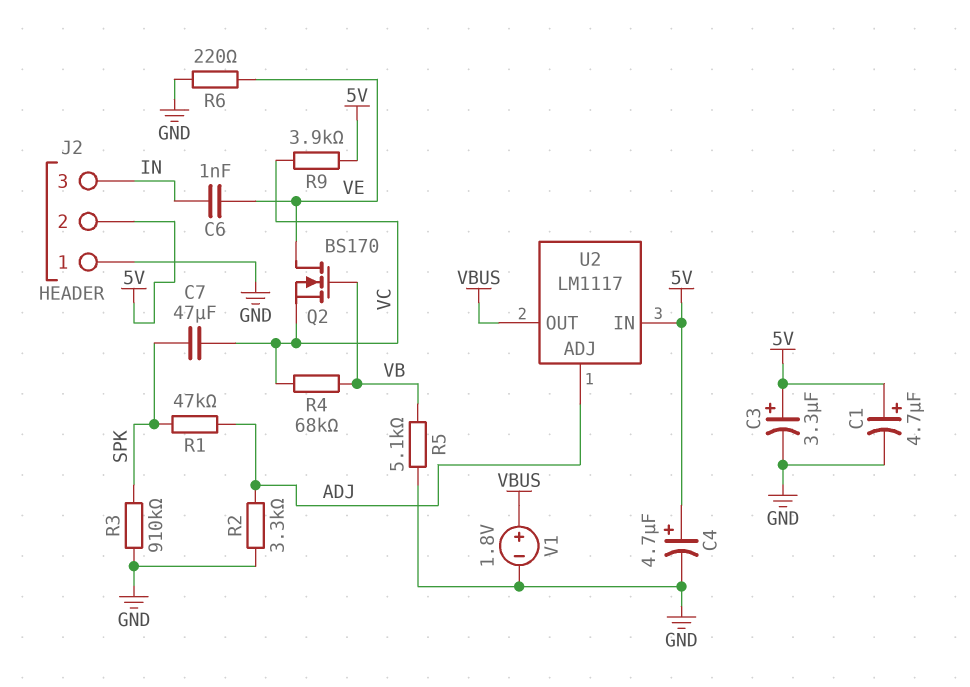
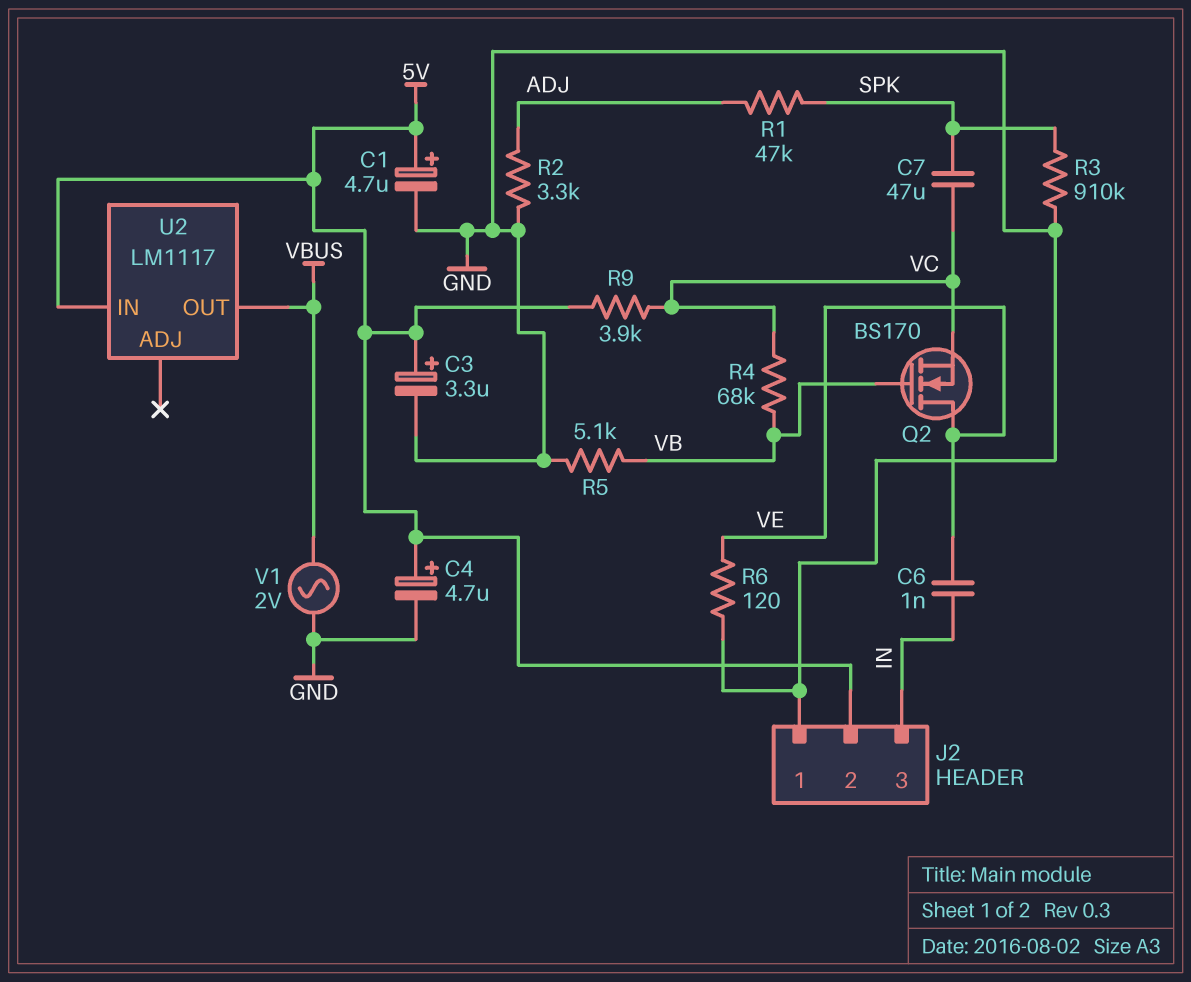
R6: 220 (GND, VE) -> 120 (GND, VE)
U2 pin ADJ: ADJ -> none
V1: 1.8V (plus VBUS, minus GND) -> AC 2V (GND, VBUS)

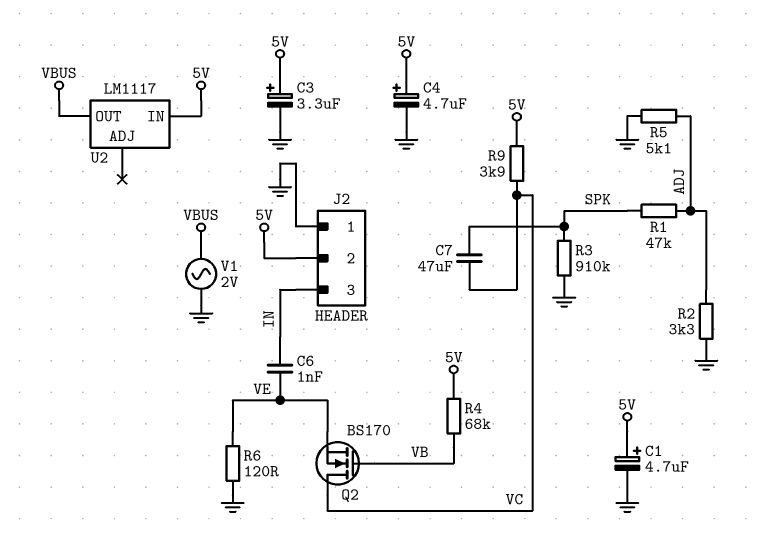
Q2: NMOS BS170 (G VB, D VE, S VC) -> NMOS BS170 (G VB, D VC, S VE)
R4: 68k (VB, VC) -> 68k (5V, VB)
R5: 5.1k (GND, VB) -> 5.1k (ADJ, GND)

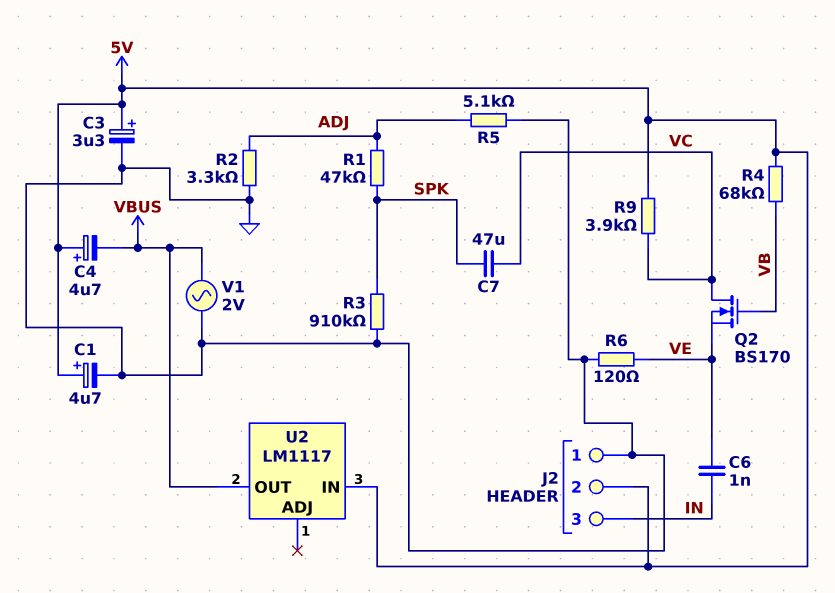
C4: 4.7uF (plus 5V, minus GND) -> 4.7uF (plus 5V, minus VBUS)

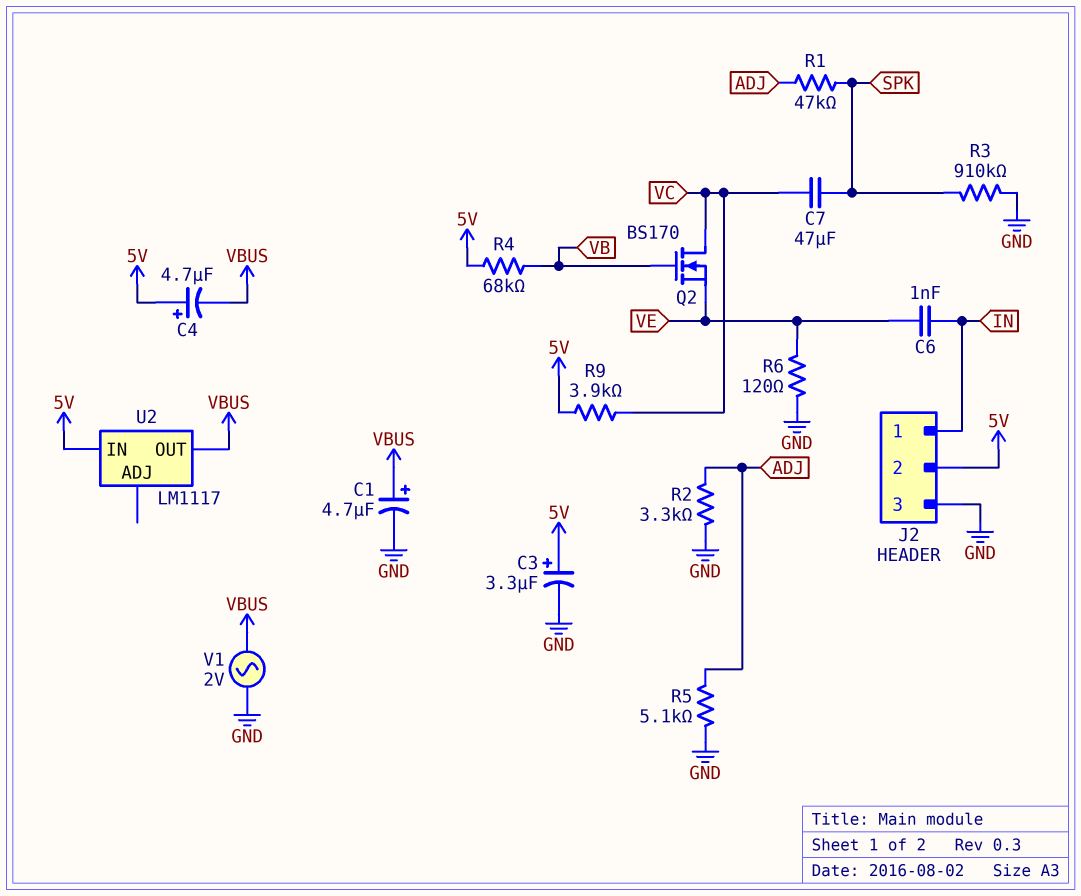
C1: 4.7uF (plus 5V, minus GND) -> 4.7uF (plus VBUS, minus GND)
J2 pin 1: GND -> IN
J2 pin 3: IN -> GND

